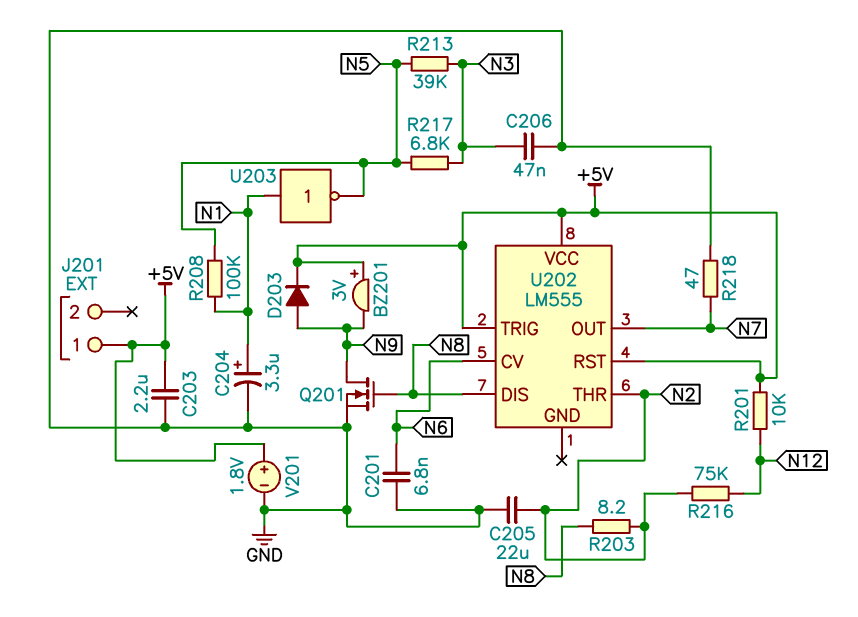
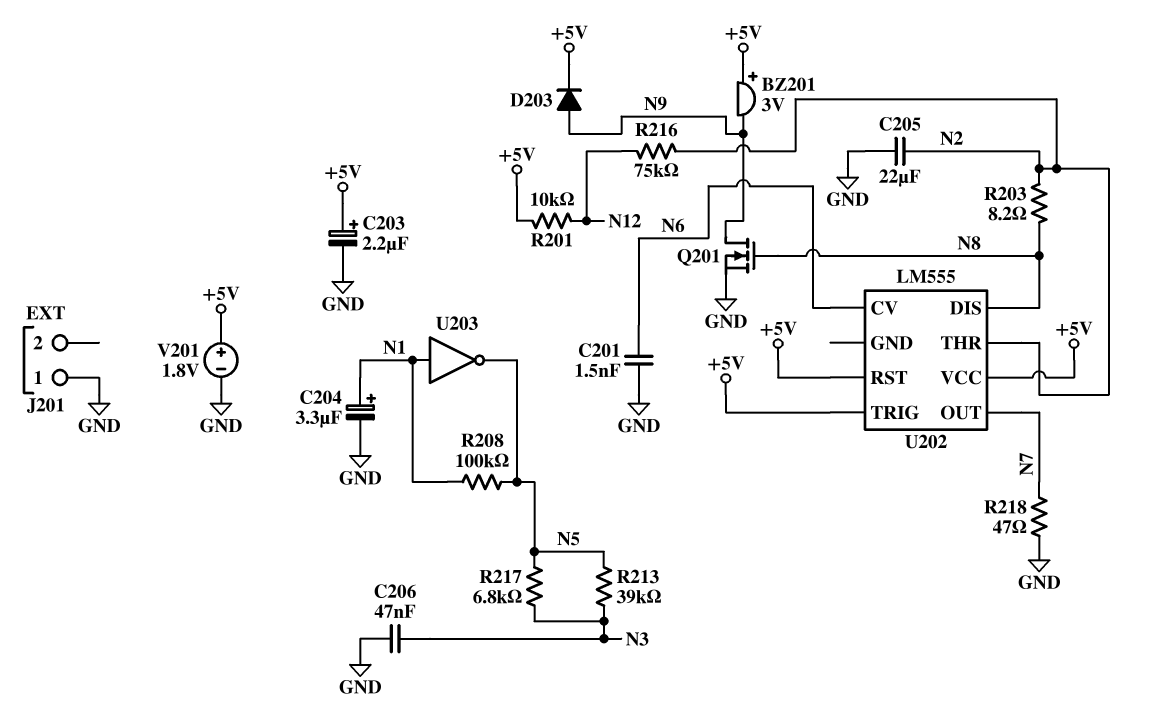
C201: 6.8nF (GND, N6) -> 1.5nF (GND, N6)
C203: 2.2uF (+5V, GND) -> 2.2uF (plus +5V, minus GND)
J201 pin 1: +5V -> GND

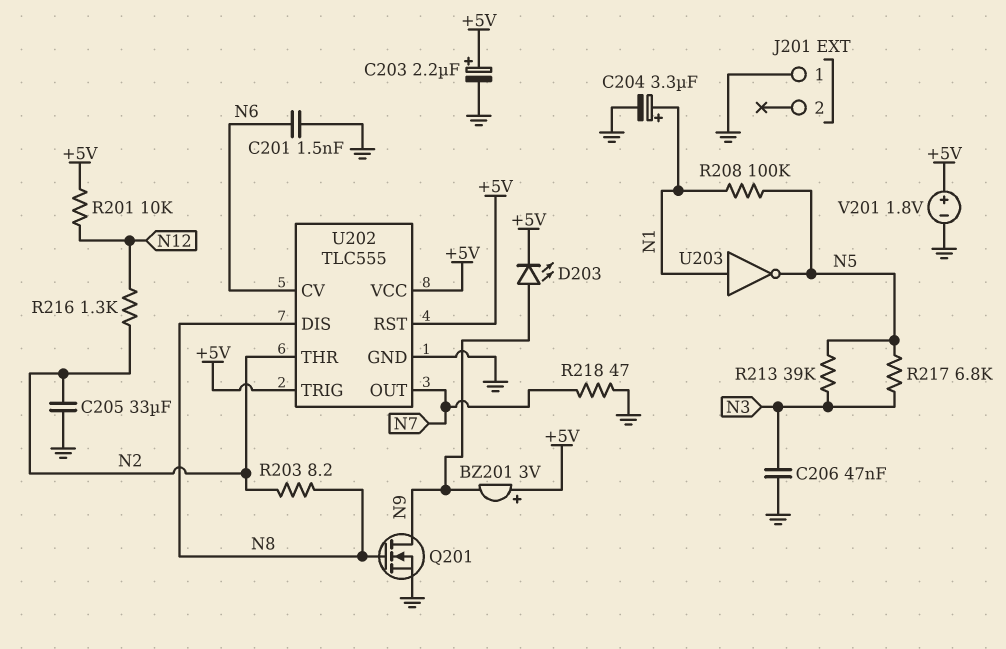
C205: 22uF (GND, N2) -> 33uF (GND, N2)
D203: diode (A N9, K +5V) -> LED (A N9, K +5V)
R216: 75k (N2, N12) -> 1.3k (N2, N12)
U202: LM555 -> TLC555
U202 pin GND: none -> GND

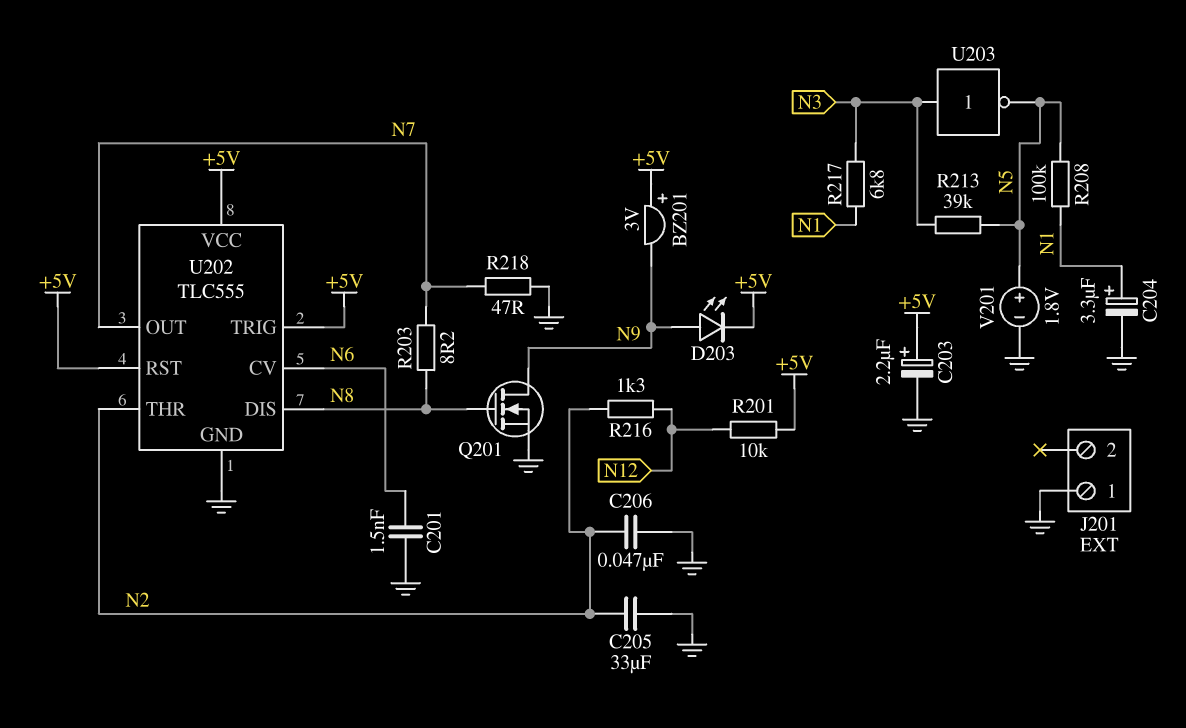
C206: 47nF (GND, N3) -> 47nF (GND, N2)
R203: 8.2 (N2, N8) -> 8.2 (N7, N8)
R217: 6.8k (N3, N5) -> 6.8k (N1, N3)
U203: NOT (in N1, out N5) -> NOT (in N3, out N5)
V201: 1.8V (plus +5V, minus GND) -> 1.8V (plus N5, minus GND)

